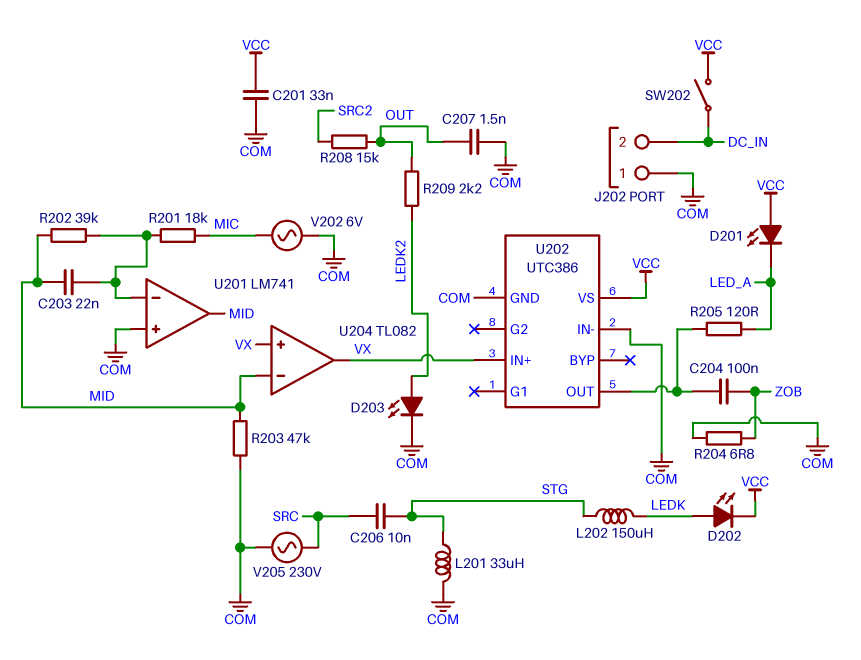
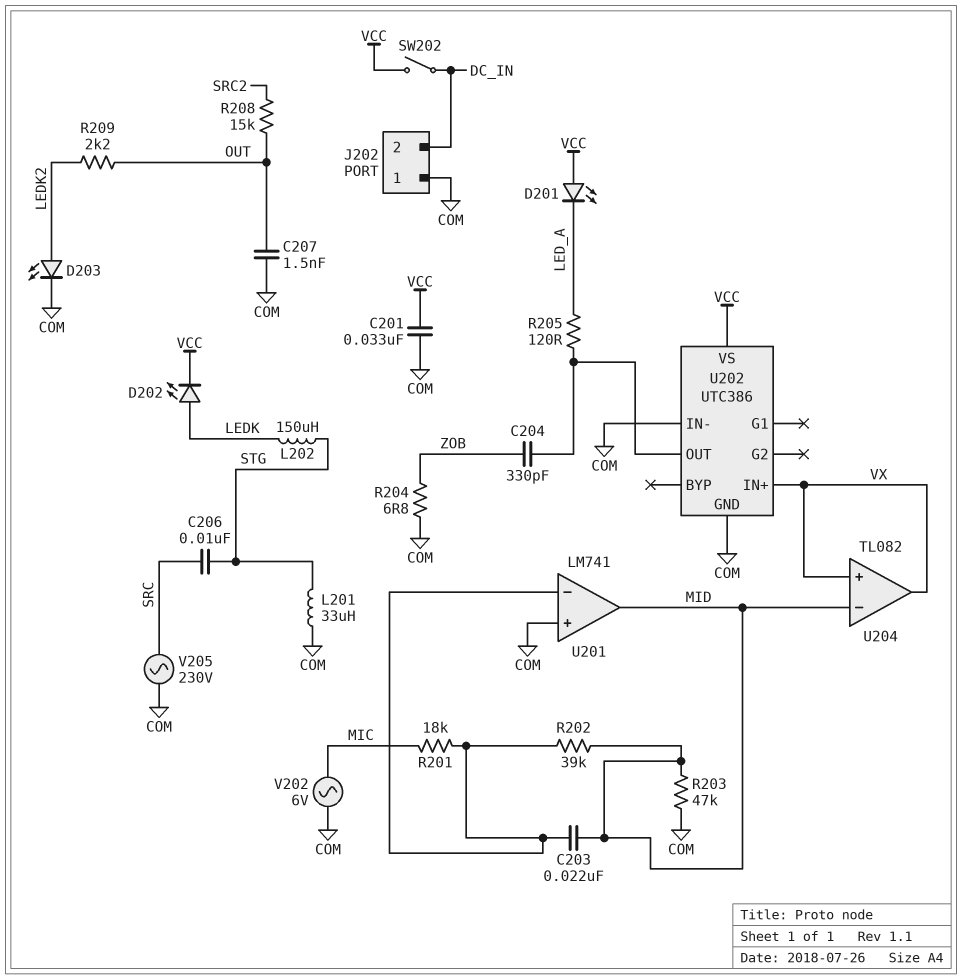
C204: 100nF (U202/OUT, ZOB) -> 330pF (U202/OUT, ZOB)

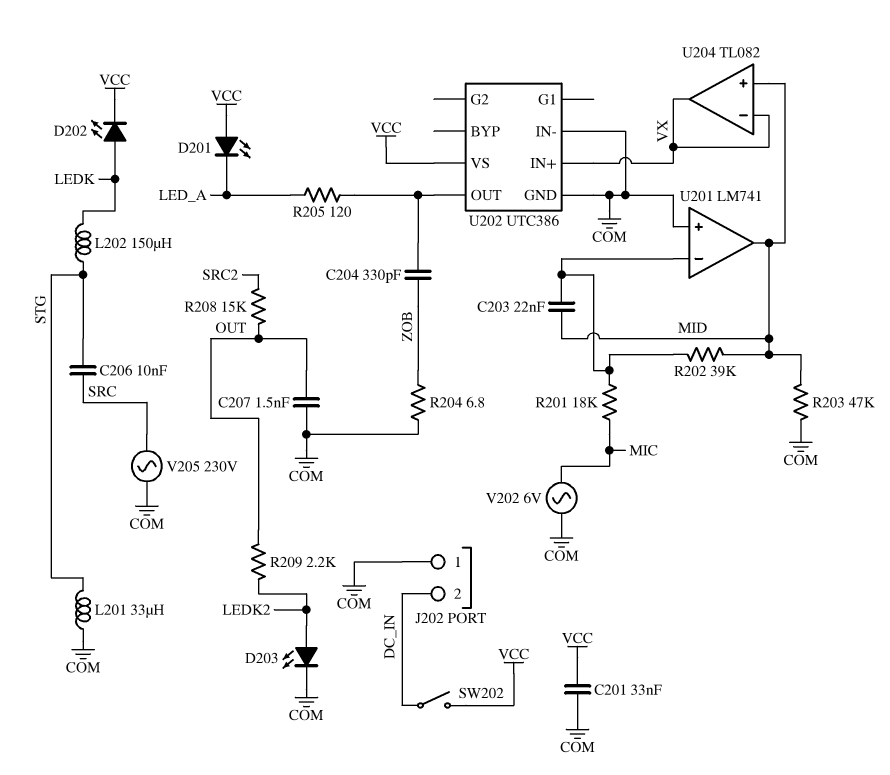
U204 pin in+: VX -> MID
U204 pin in-: MID -> VX

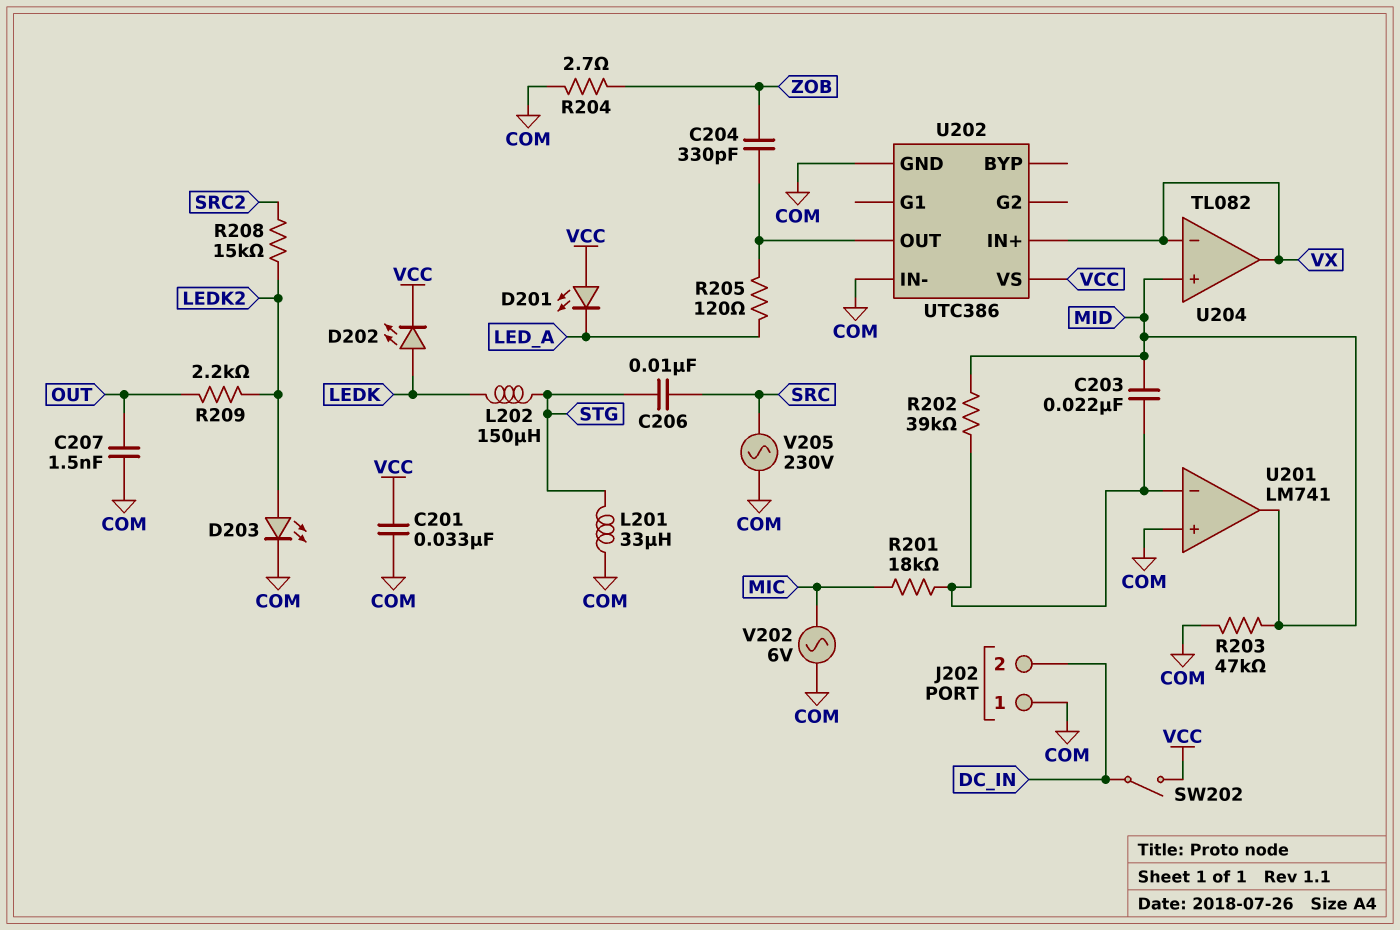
R204: 6.8 (COM, ZOB) -> 2.7 (COM, ZOB)
R208: 15k (OUT, SRC2) -> 15k (LEDK2, SRC2)

